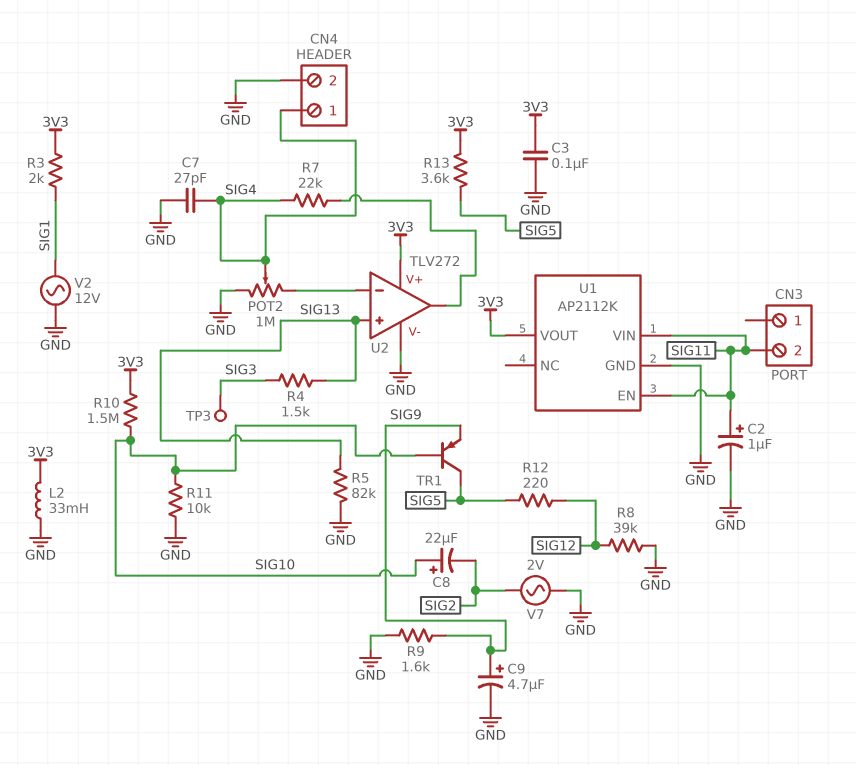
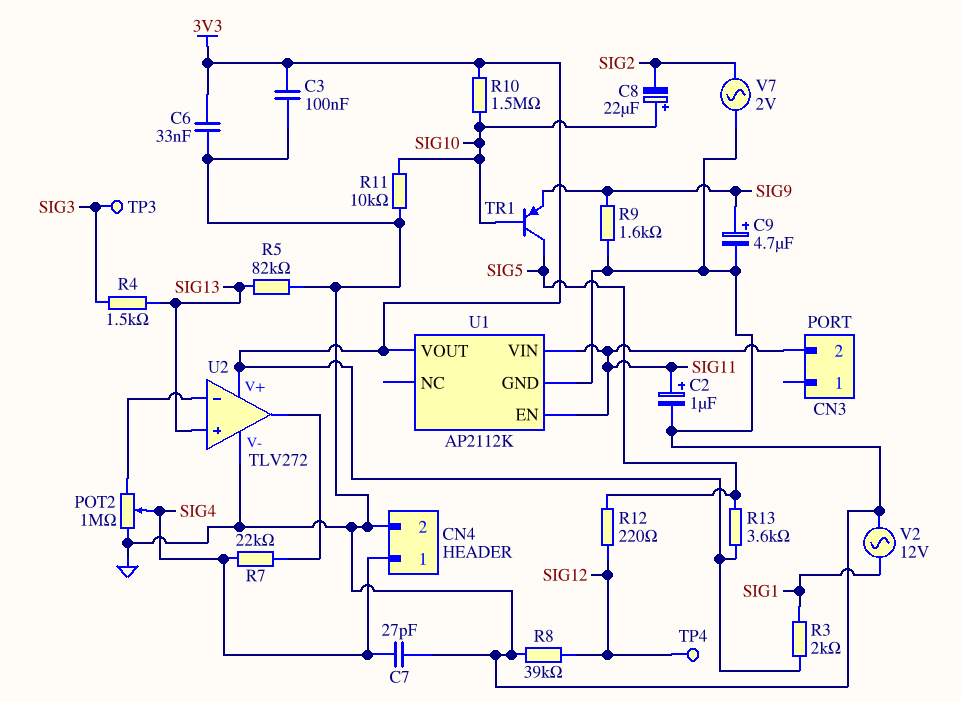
C6: none -> 33nF (3V3, GND)
L2: 33mH (3V3, GND) -> none
TP4: none -> test point (SIG12)

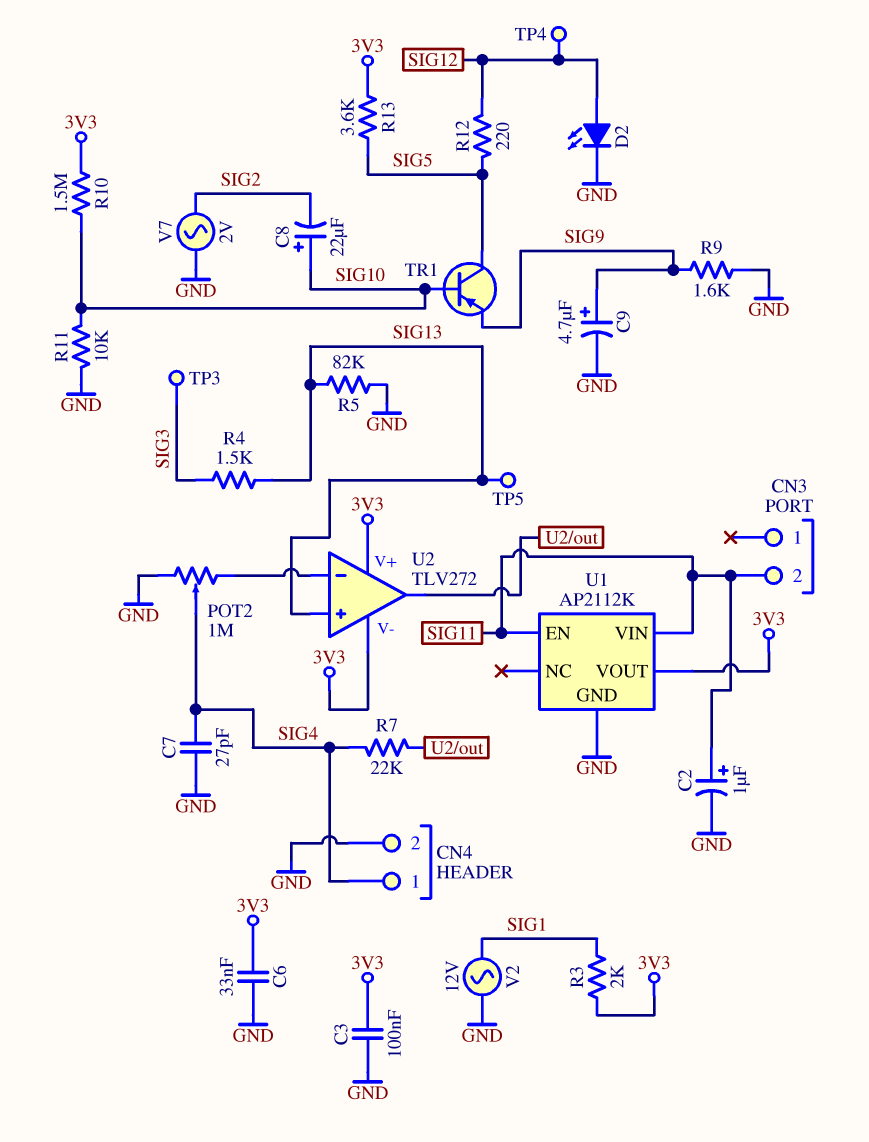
D2: none -> LED (A SIG12, K GND)
R8: 39k (GND, SIG12) -> none
TP5: none -> test point (SIG13)
U2 pin V-: GND -> 3V3

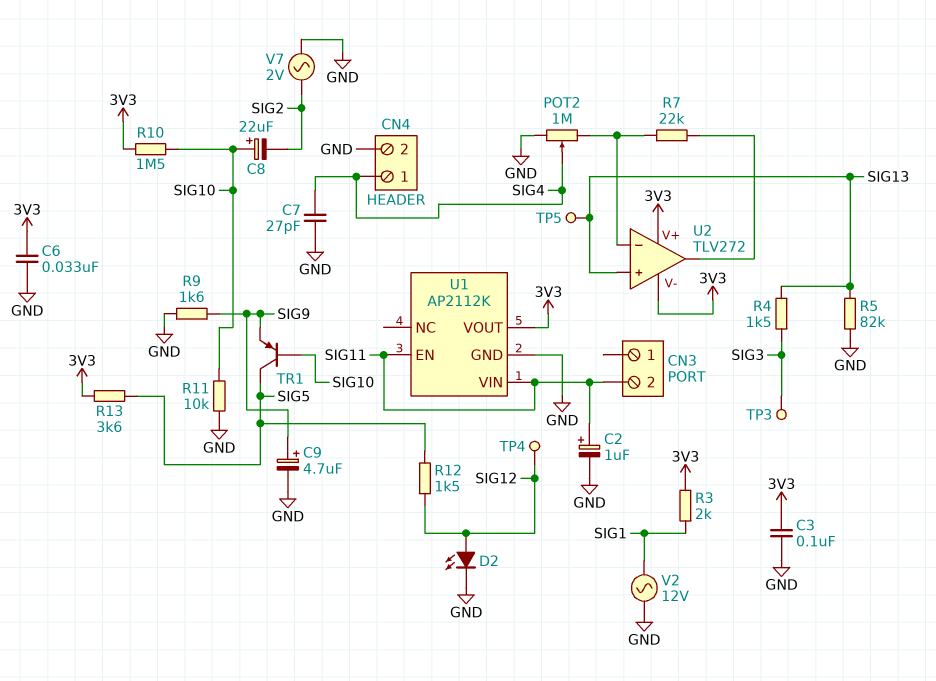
R7: 22k (SIG4, U2/out) -> 22k (U2/in-, U2/out)
R12: 220 (SIG5, SIG12) -> 1.5k (SIG5, SIG12)

